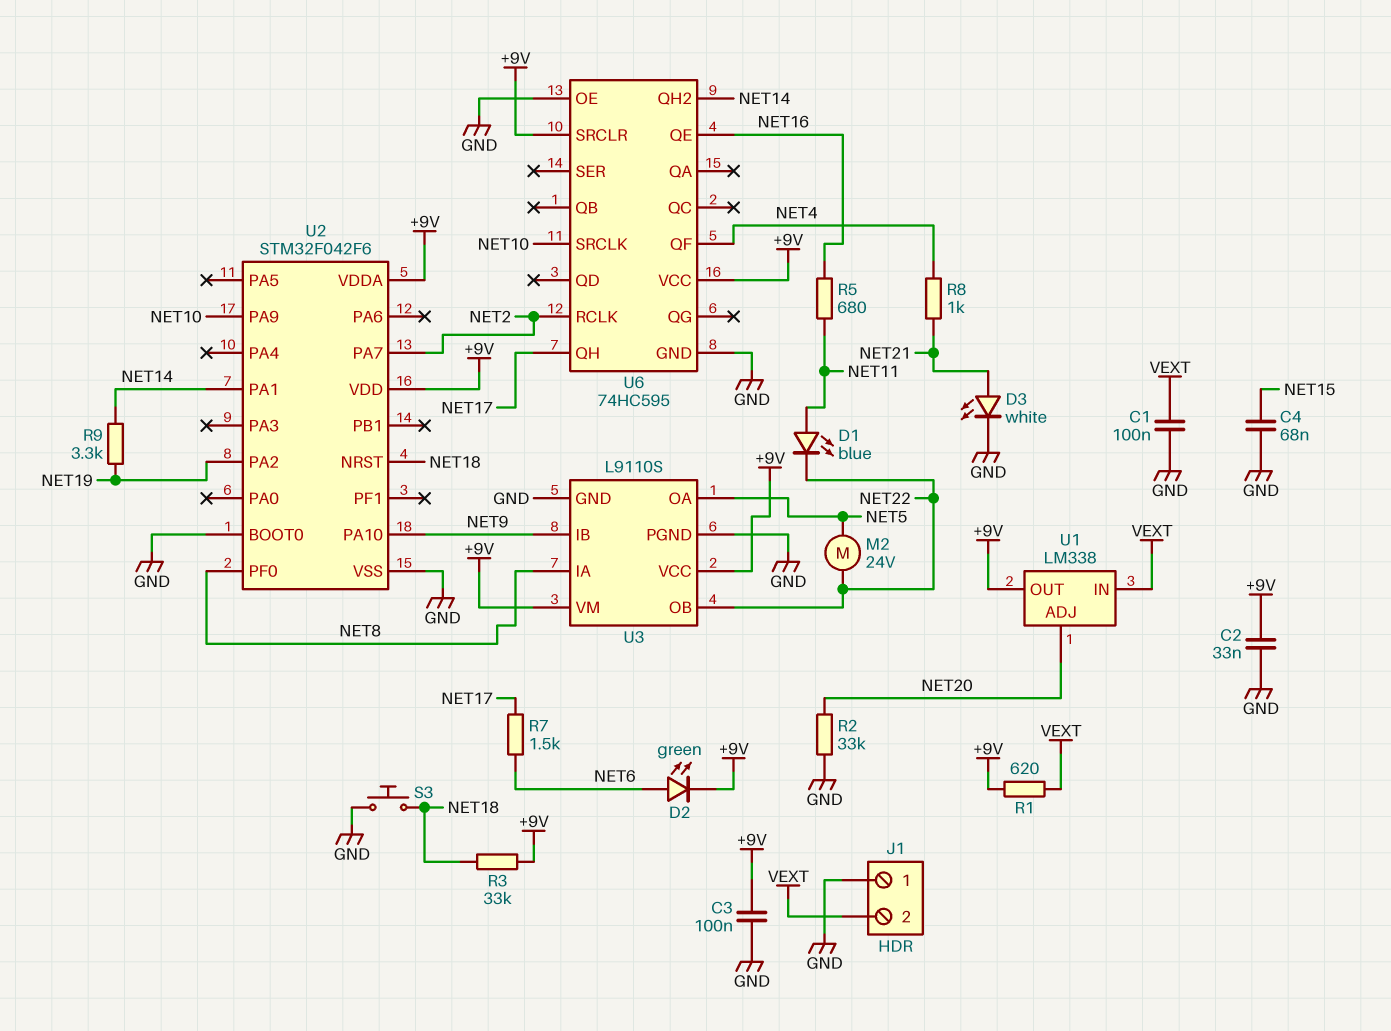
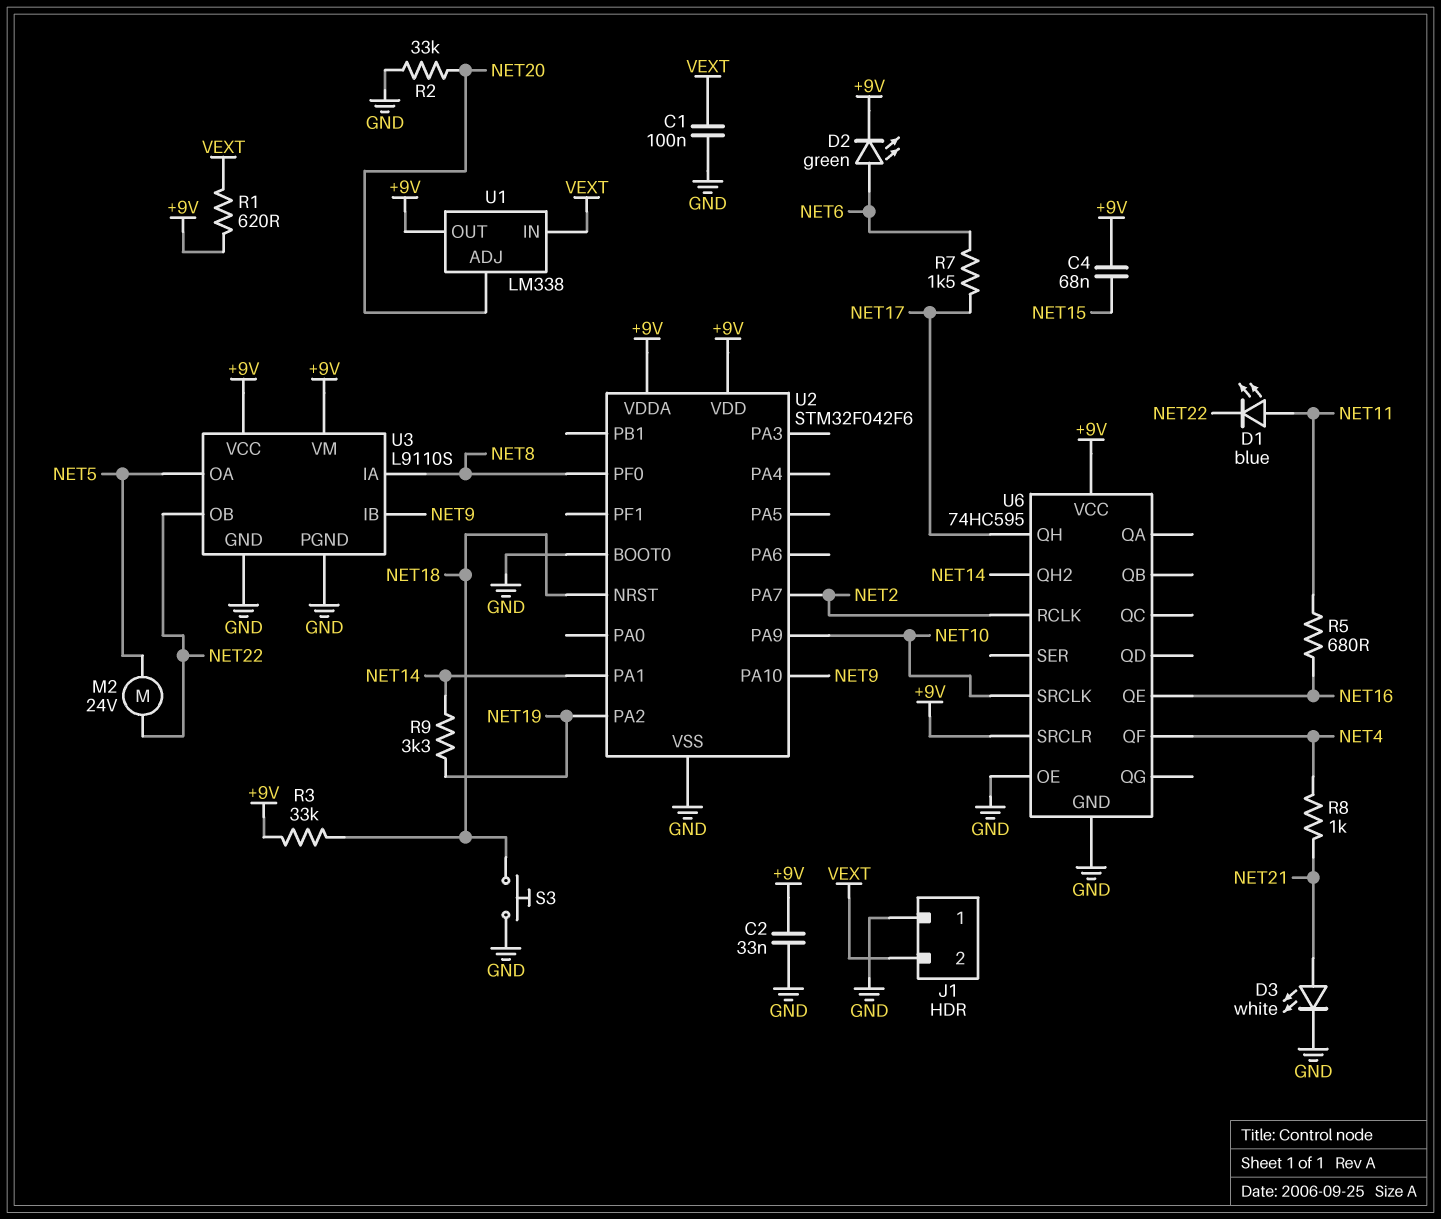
C3: 100nF (+9V, GND) -> none
C4: 68nF (GND, NET15) -> 68nF (+9V, NET15)

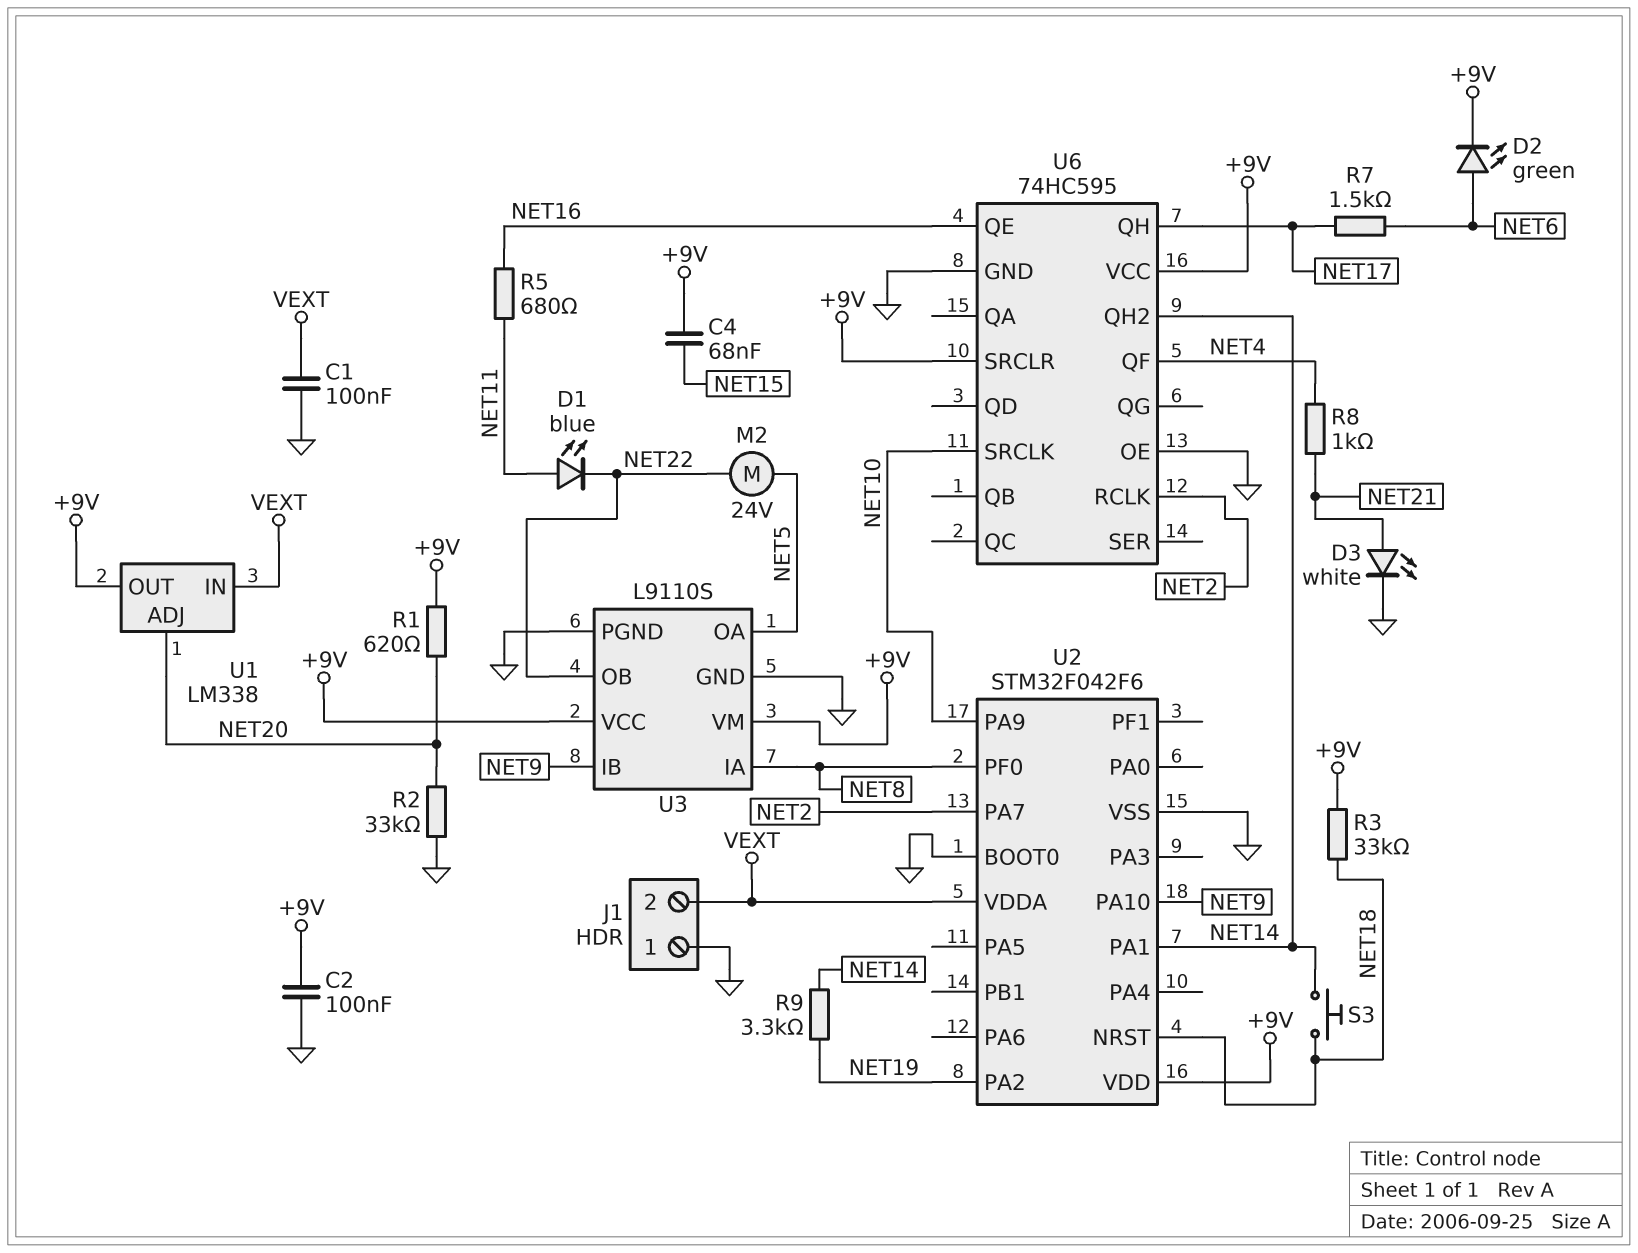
C2: 33nF (+9V, GND) -> 100nF (+9V, GND)
R1: 620 (+9V, VEXT) -> 620 (+9V, NET20)
S3: button (GND, NET18) -> button (NET14, NET18)
U2 pin VDDA: +9V -> VEXT

